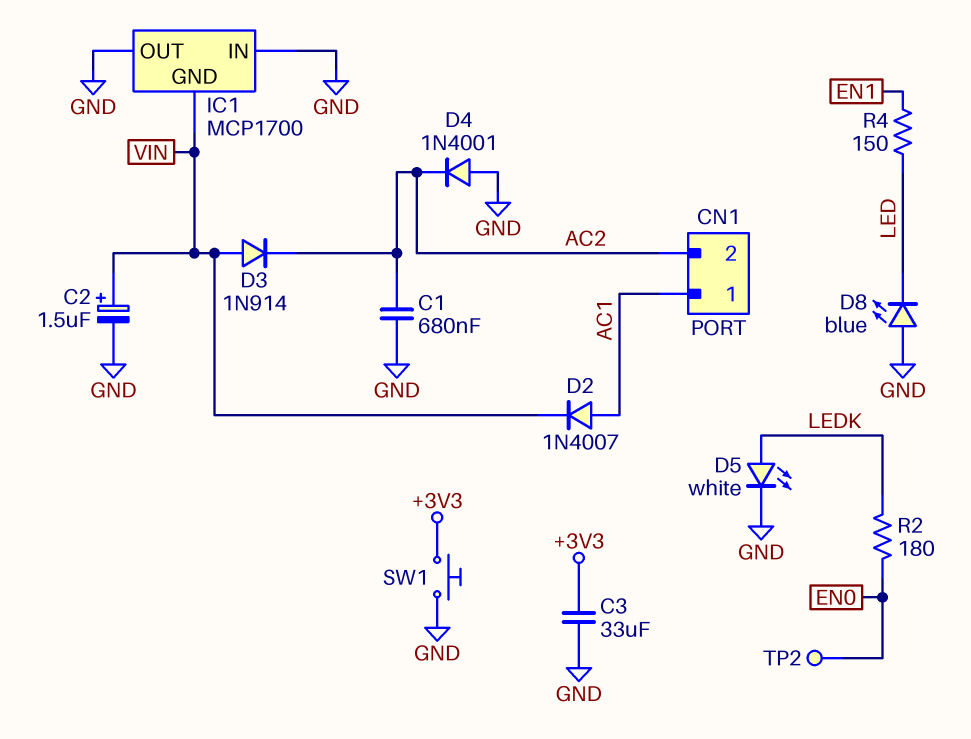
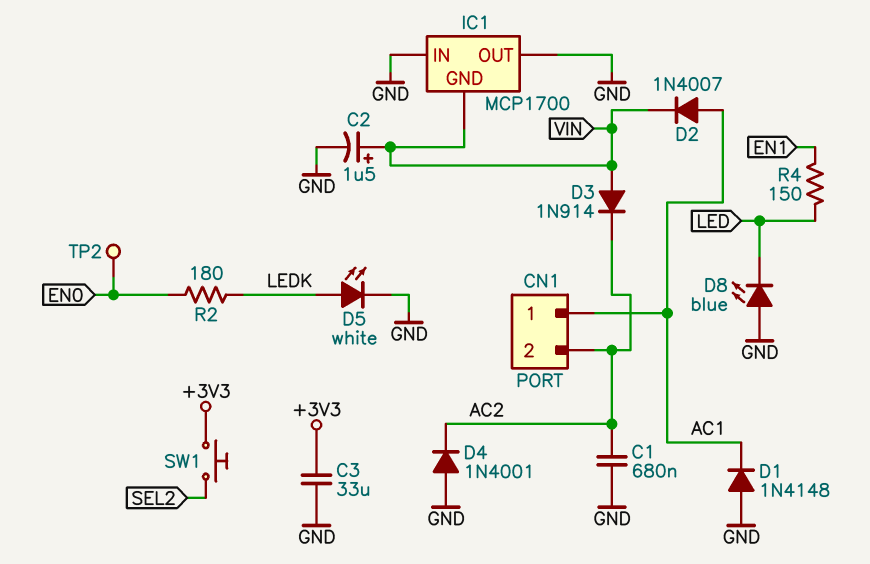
D1: none -> diode 1N4148 (A GND, K AC1)
SW1: button (+3V3, GND) -> button (+3V3, SEL2)

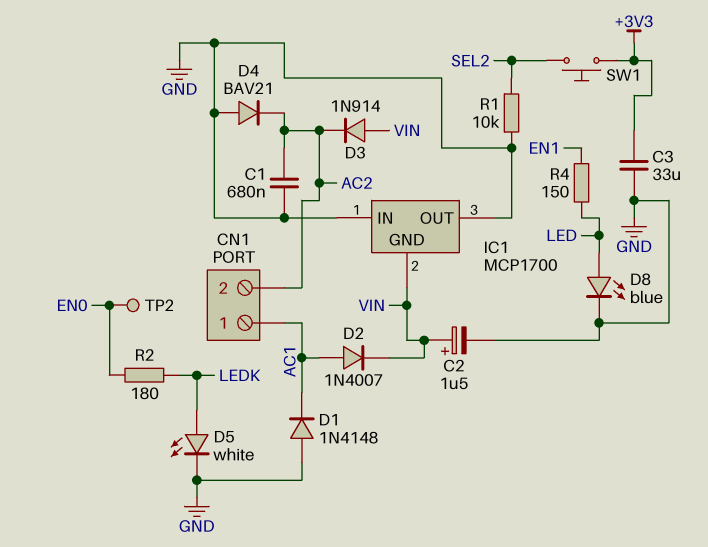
D4: diode 1N4001 (A GND, K AC2) -> diode BAV21 (A GND, K AC2)
D8: LED blue (A GND, K LED) -> LED blue (A LED, K GND)
R1: none -> 10k (GND, SEL2)

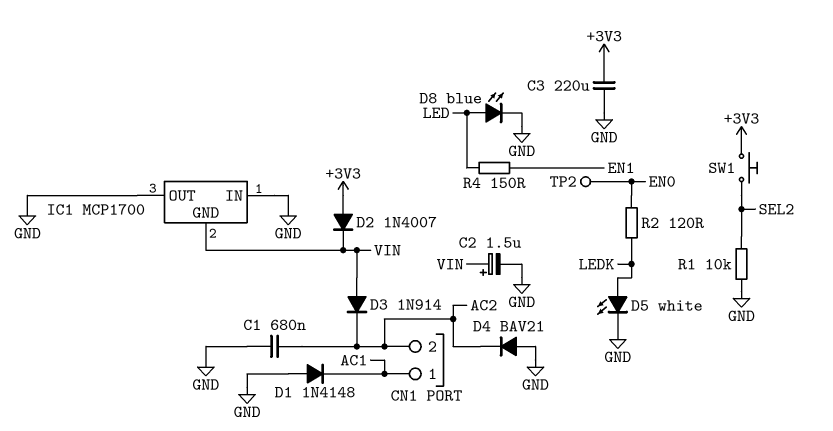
C3: 33uF (+3V3, GND) -> 220uF (+3V3, GND)
D2: diode 1N4007 (A AC1, K VIN) -> diode 1N4007 (A +3V3, K VIN)
R2: 180 (EN0, LEDK) -> 120 (EN0, LEDK)

